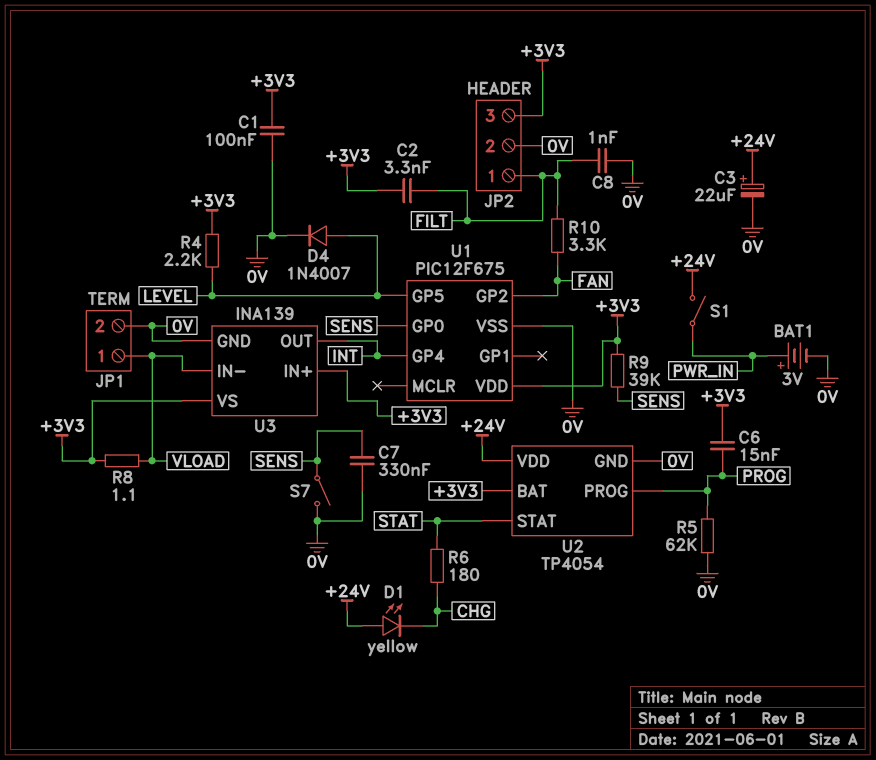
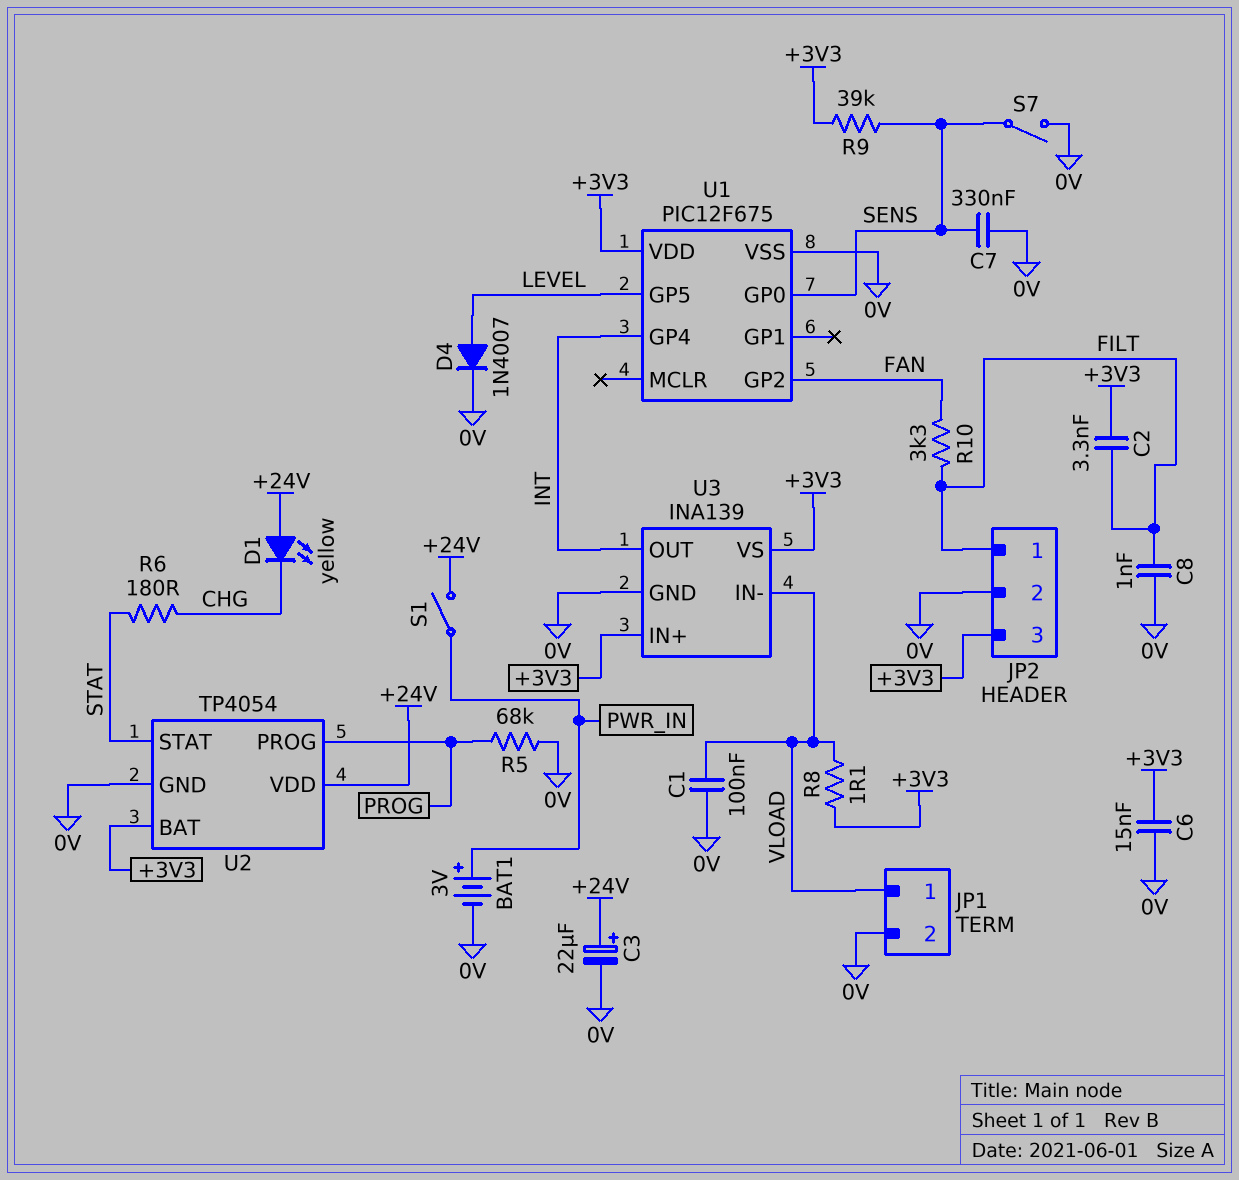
C1: 100nF (+3V3, 0V) -> 100nF (0V, VLOAD)
C6: 15nF (+3V3, PROG) -> 15nF (+3V3, 0V)
R4: 2.2k (+3V3, LEVEL) -> none
R5: 62k (0V, PROG) -> 68k (0V, PROG)

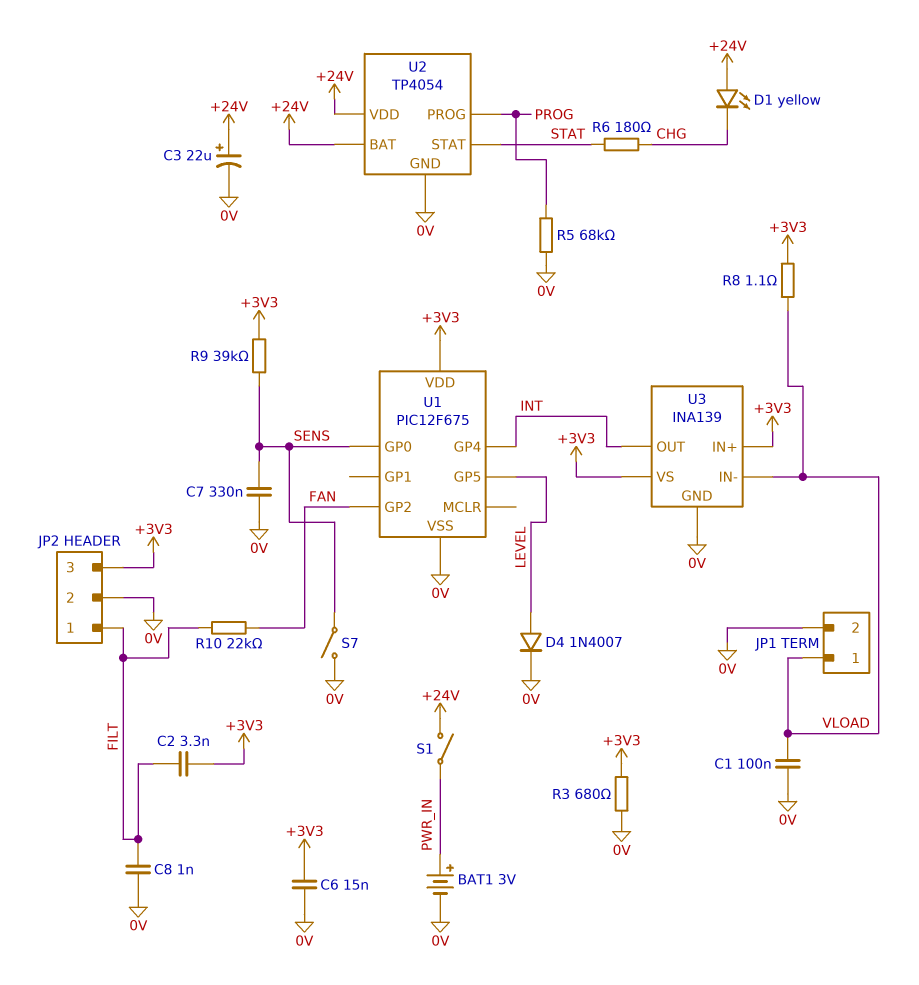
R3: none -> 680 (+3V3, 0V)
R10: 3.3k (FAN, FILT) -> 22k (FAN, FILT)
U2 pin BAT: +3V3 -> +24V

